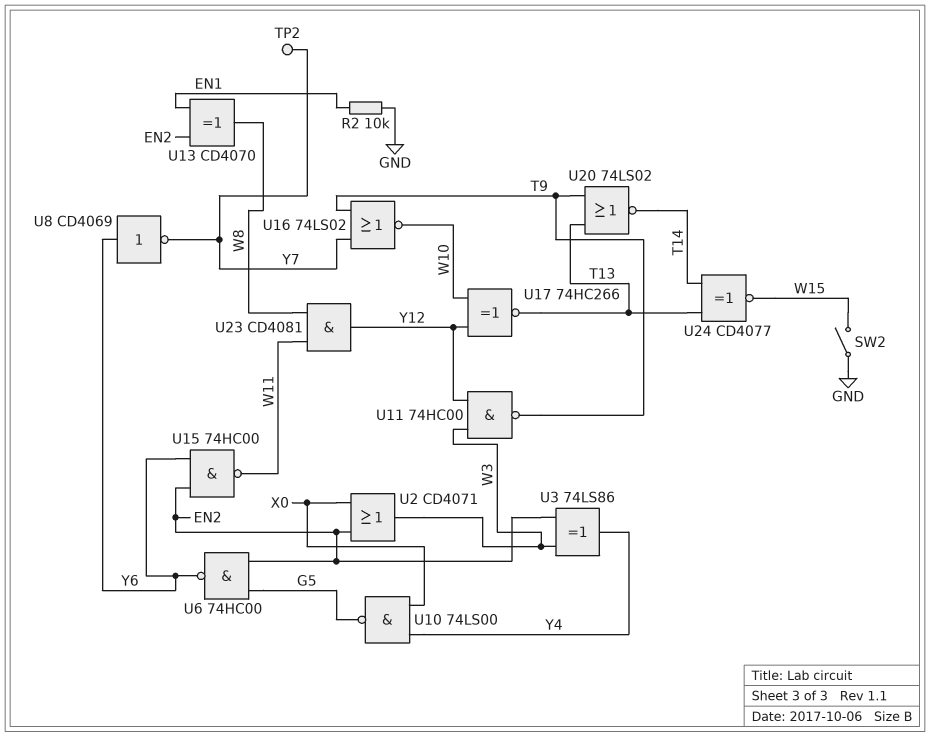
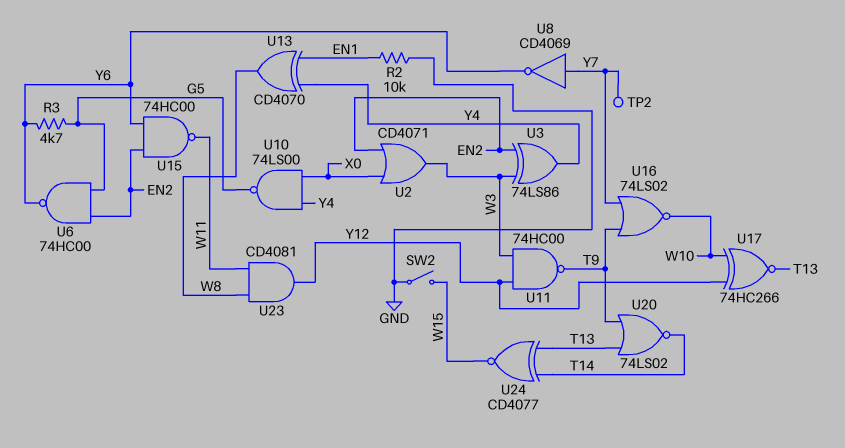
R3: none -> 4.7k (G5, Y6)
U8: NOT CD4069 (in Y6, out Y7) -> NOT CD4069 (in Y7, out Y6)
U13: XOR CD4070 (in EN1, in EN2, out W8) -> XOR CD4070 (in EN1, in Y4, out W8)

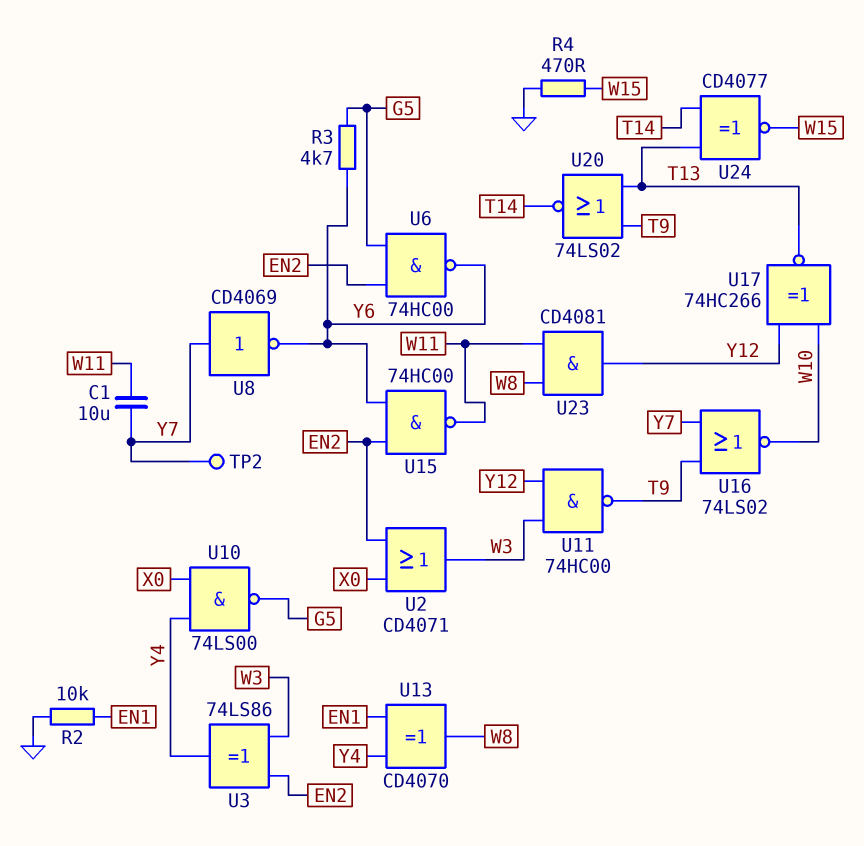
C1: none -> 10uF (W11, Y7)
R4: none -> 470 (GND, W15)
SW2: switch (GND, W15) -> none

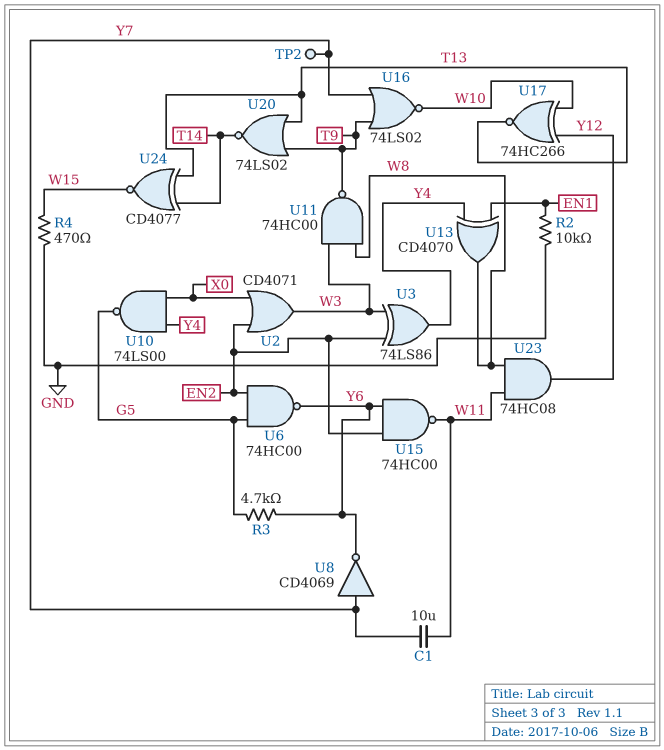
U11: NAND 74HC00 (in W3, in Y12, out T9) -> NAND 74HC00 (in W3, in W8, out T9)
U23: AND CD4081 (in W8, in W11, out Y12) -> AND 74HC08 (in W8, in W11, out Y12)

